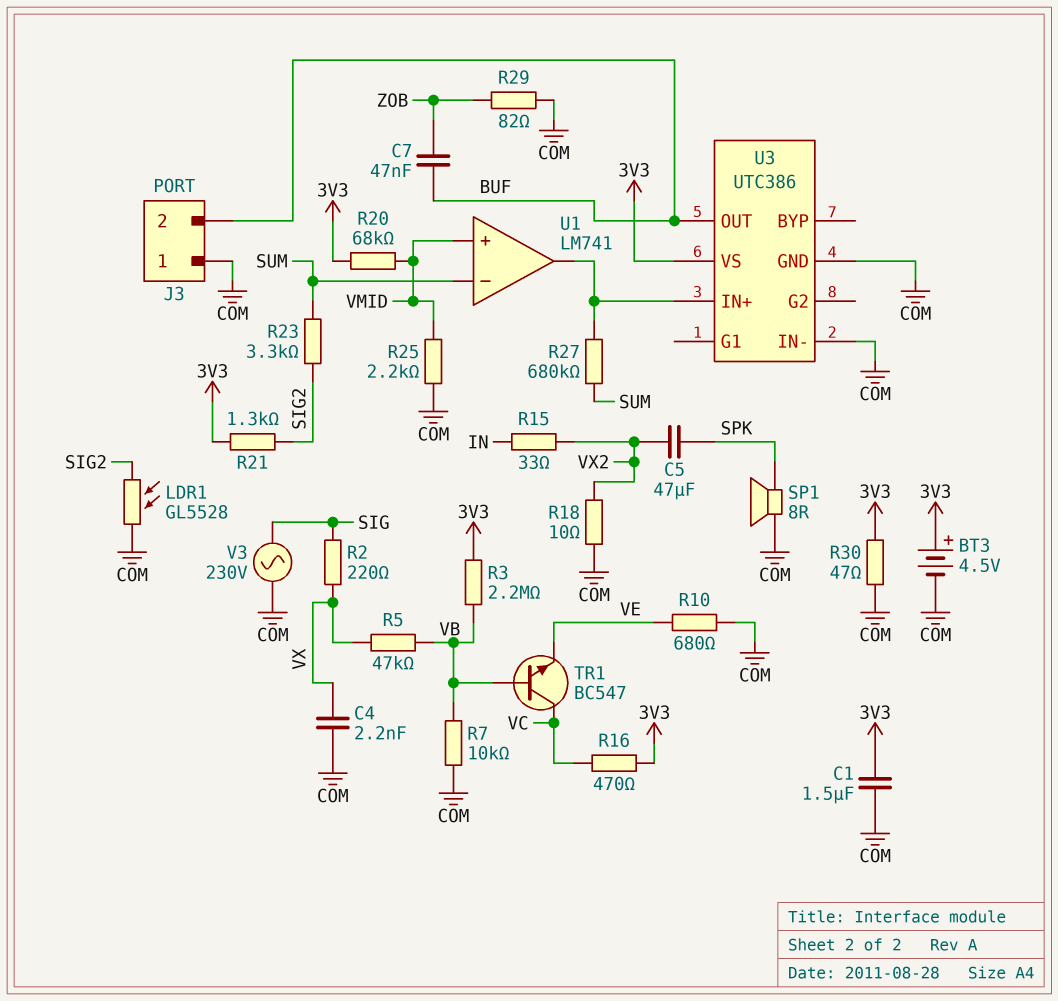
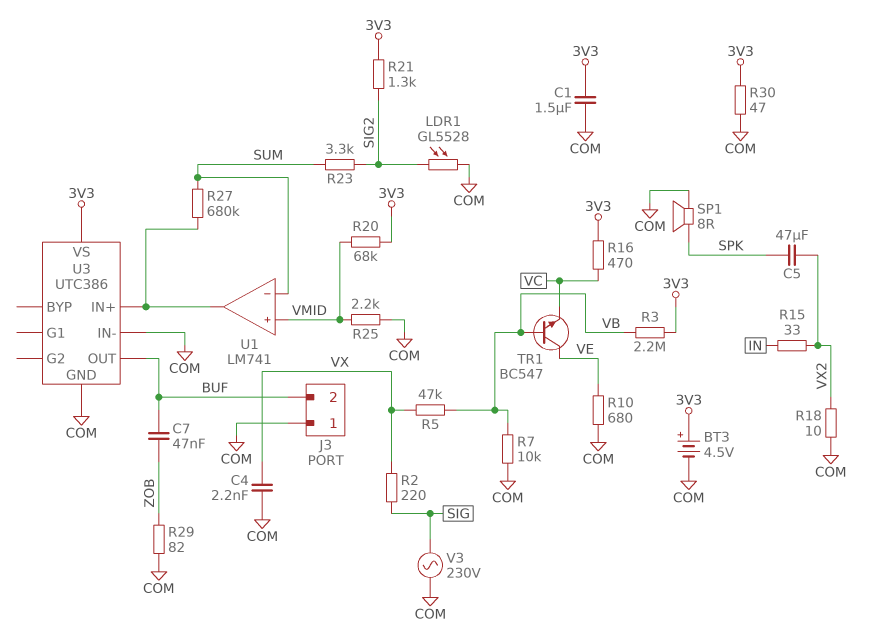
TR1: NPN BC547 (B VB, C VC, E VE) -> NPN BC547 (B VB, C VE, E VC)

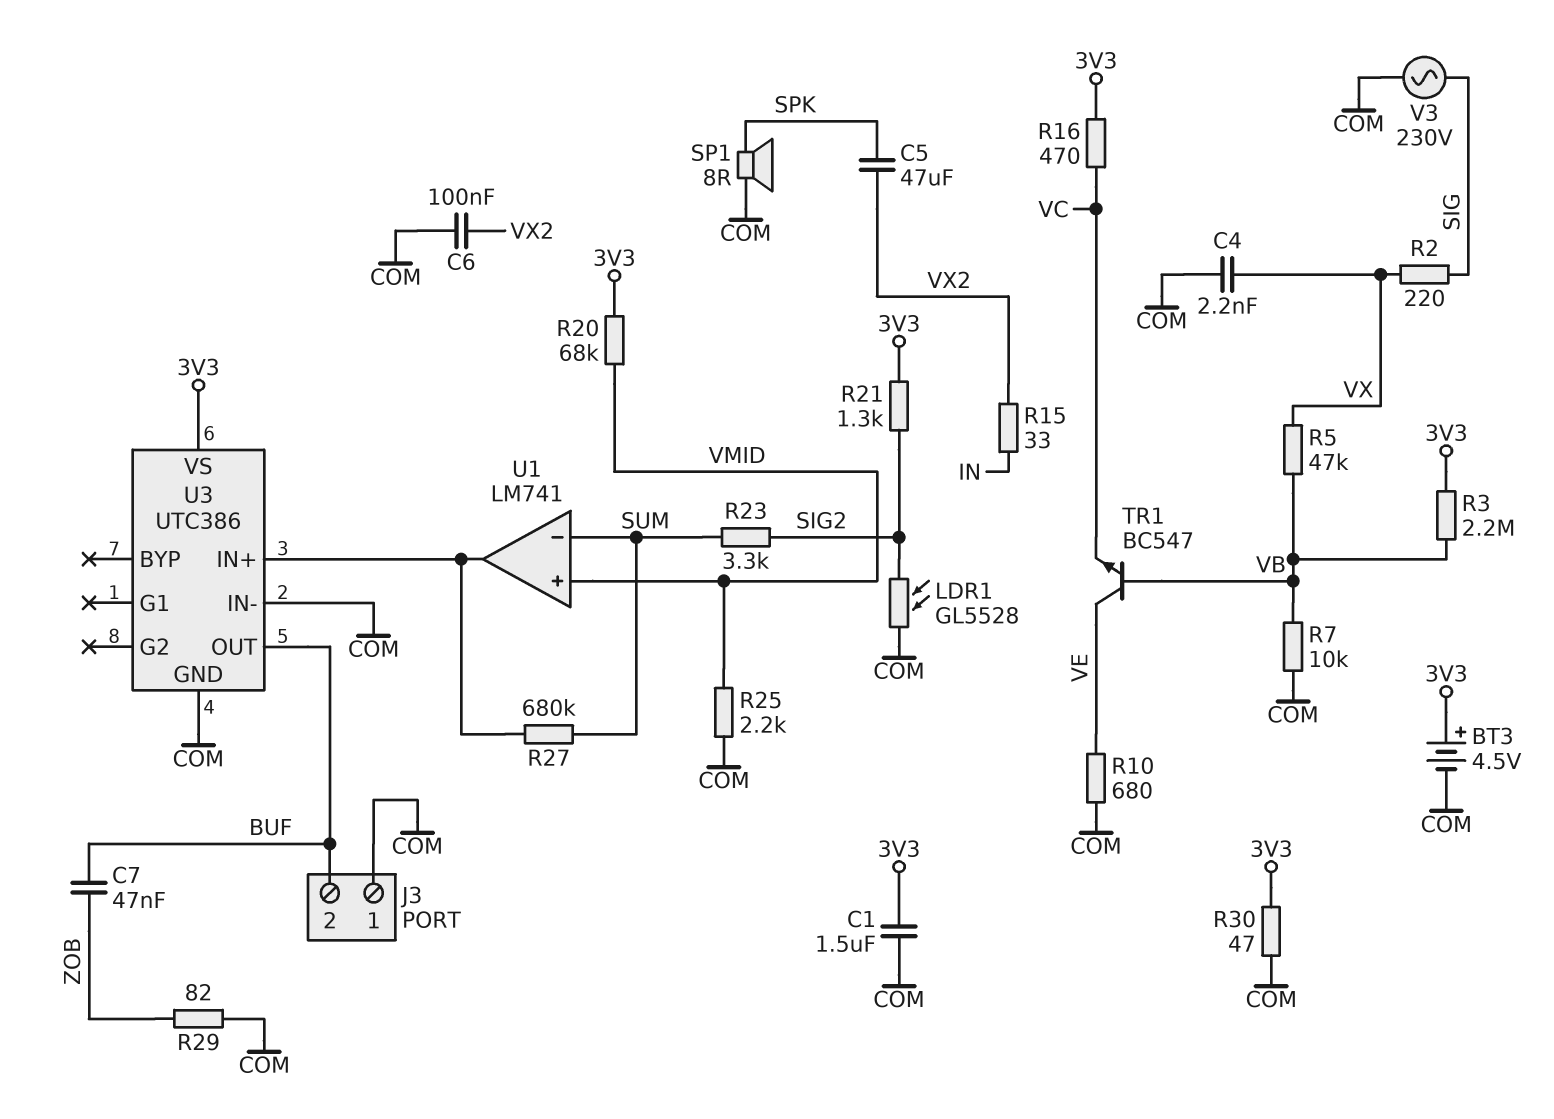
C6: none -> 100nF (COM, VX2)
R18: 10 (COM, VX2) -> none

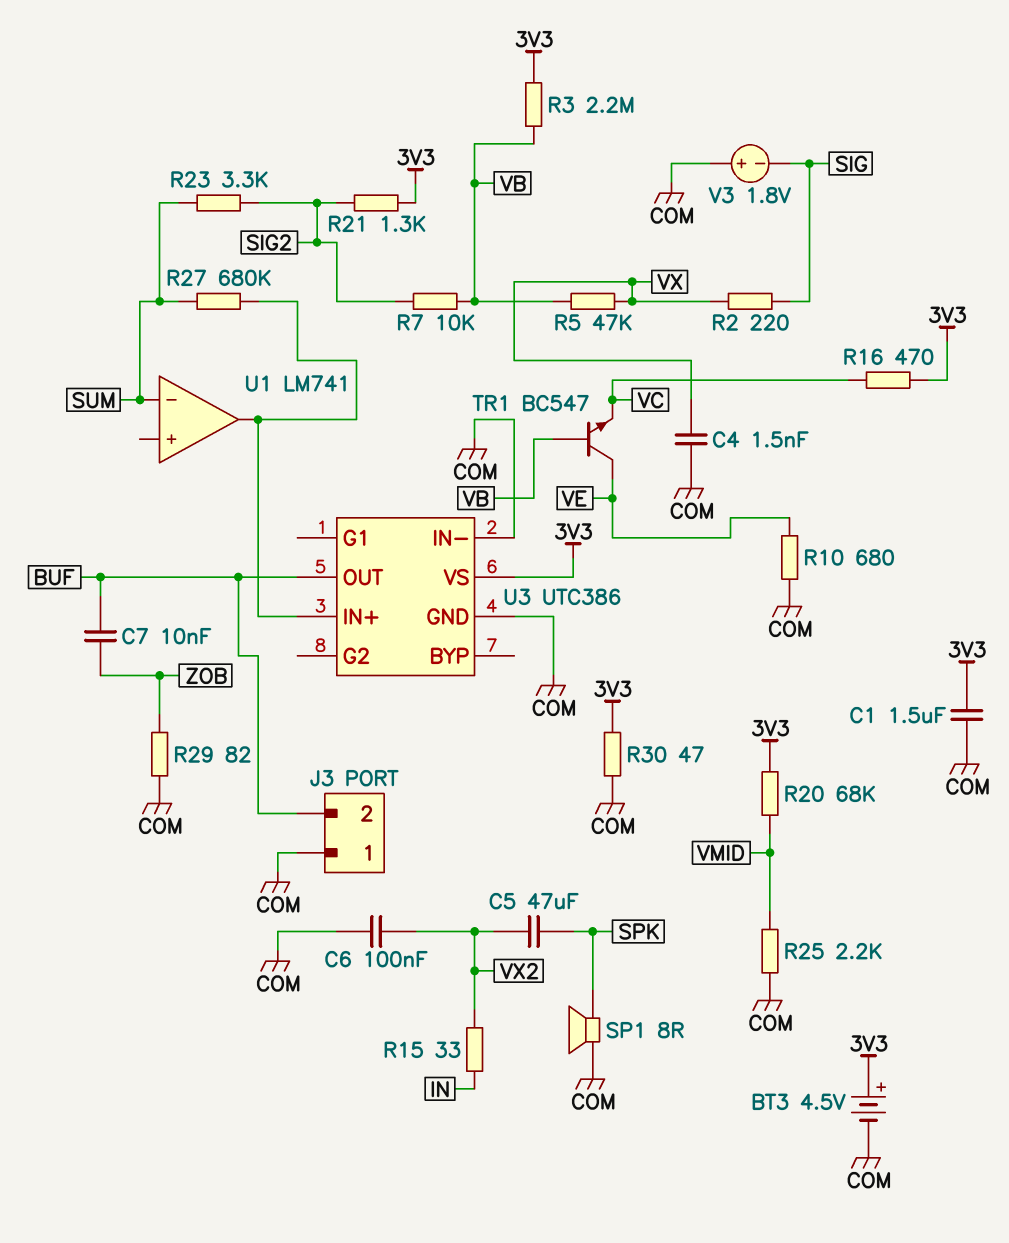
C4: 2.2nF (COM, VX) -> 1.5nF (COM, VX)
C7: 47nF (BUF, ZOB) -> 10nF (BUF, ZOB)
LDR1: GL5528 (COM, SIG2) -> none
R7: 10k (COM, VB) -> 10k (SIG2, VB)
U1 pin in+: VMID -> none
V3: AC 230V (COM, SIG) -> 1.8V (plus COM, minus SIG)

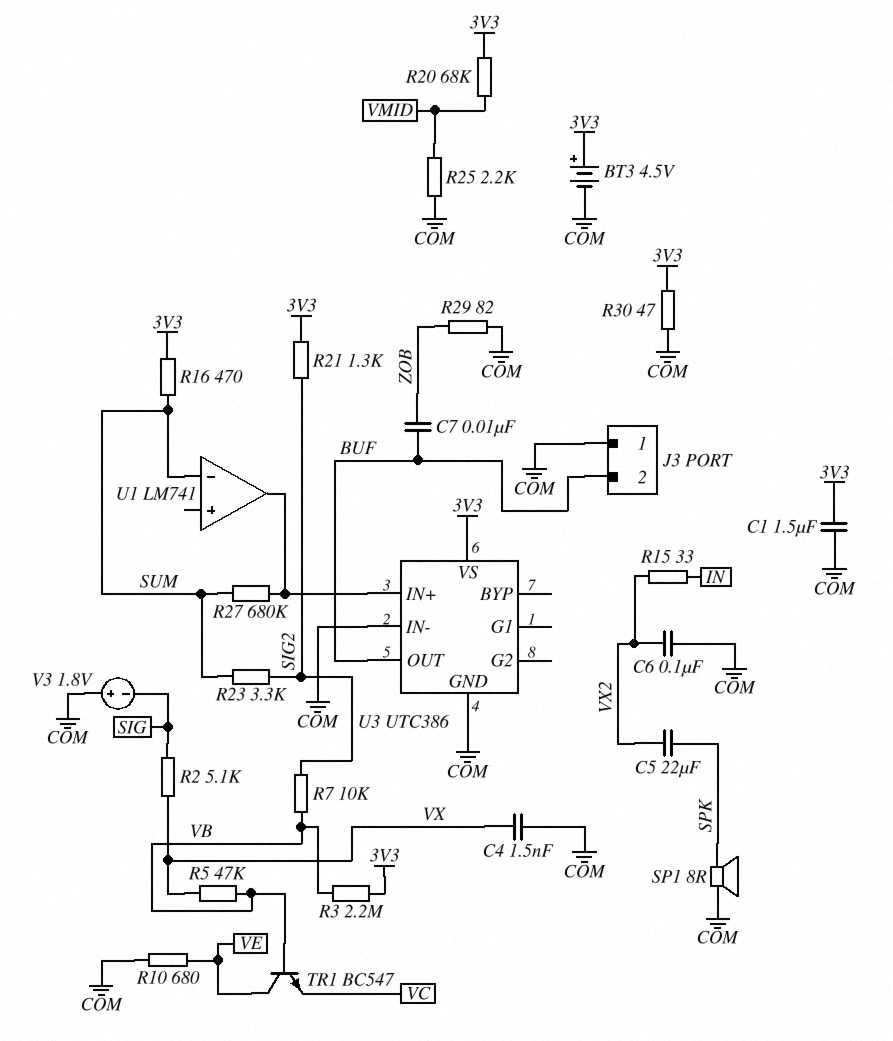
C5: 47uF (SPK, VX2) -> 22uF (SPK, VX2)
R2: 220 (SIG, VX) -> 5.1k (SIG, VX)
R16: 470 (3V3, VC) -> 470 (3V3, SUM)

